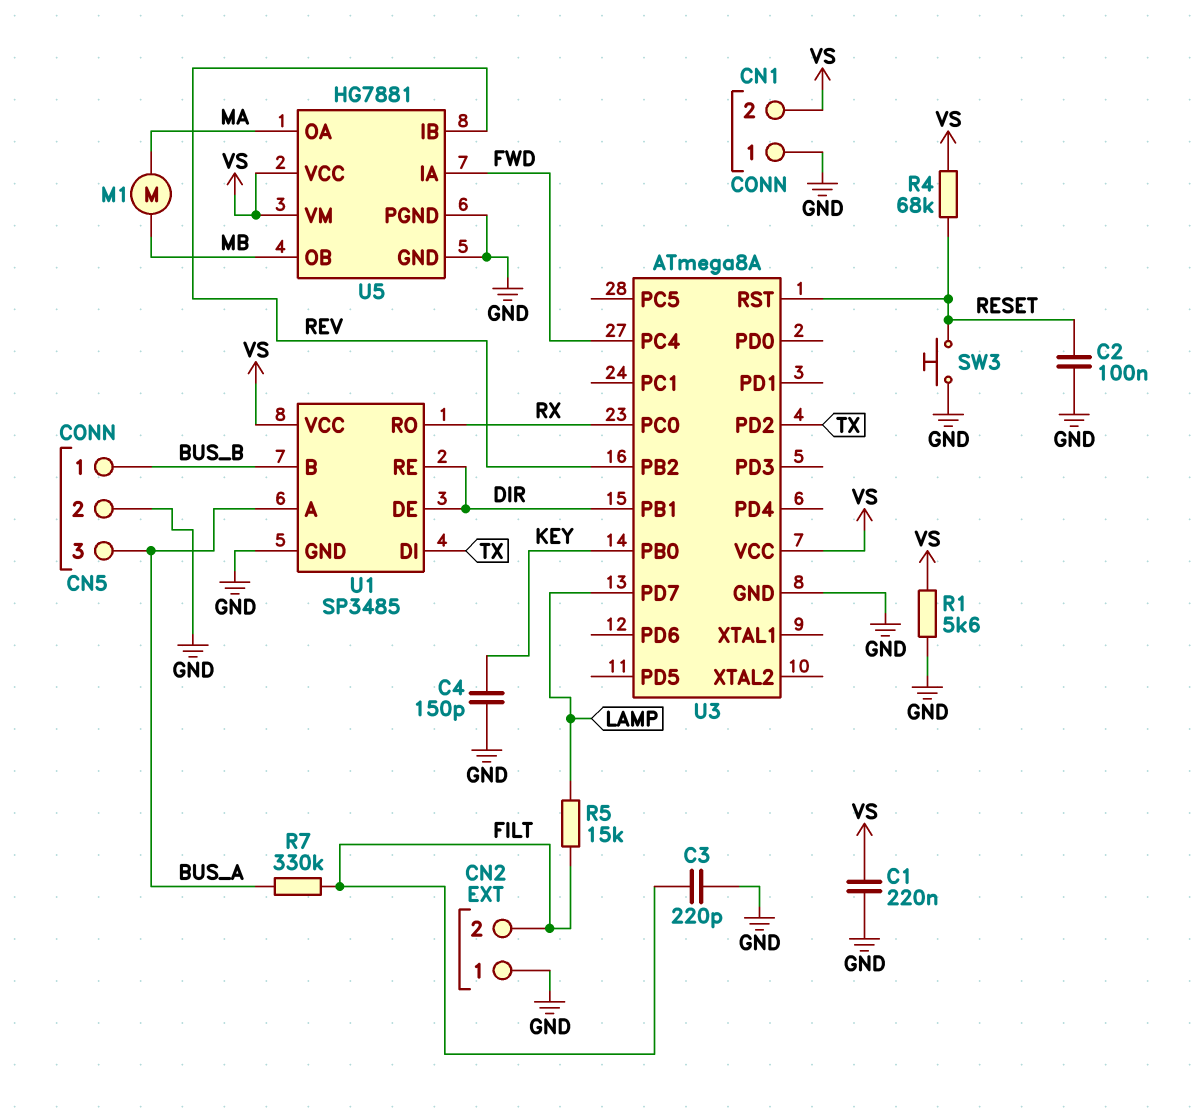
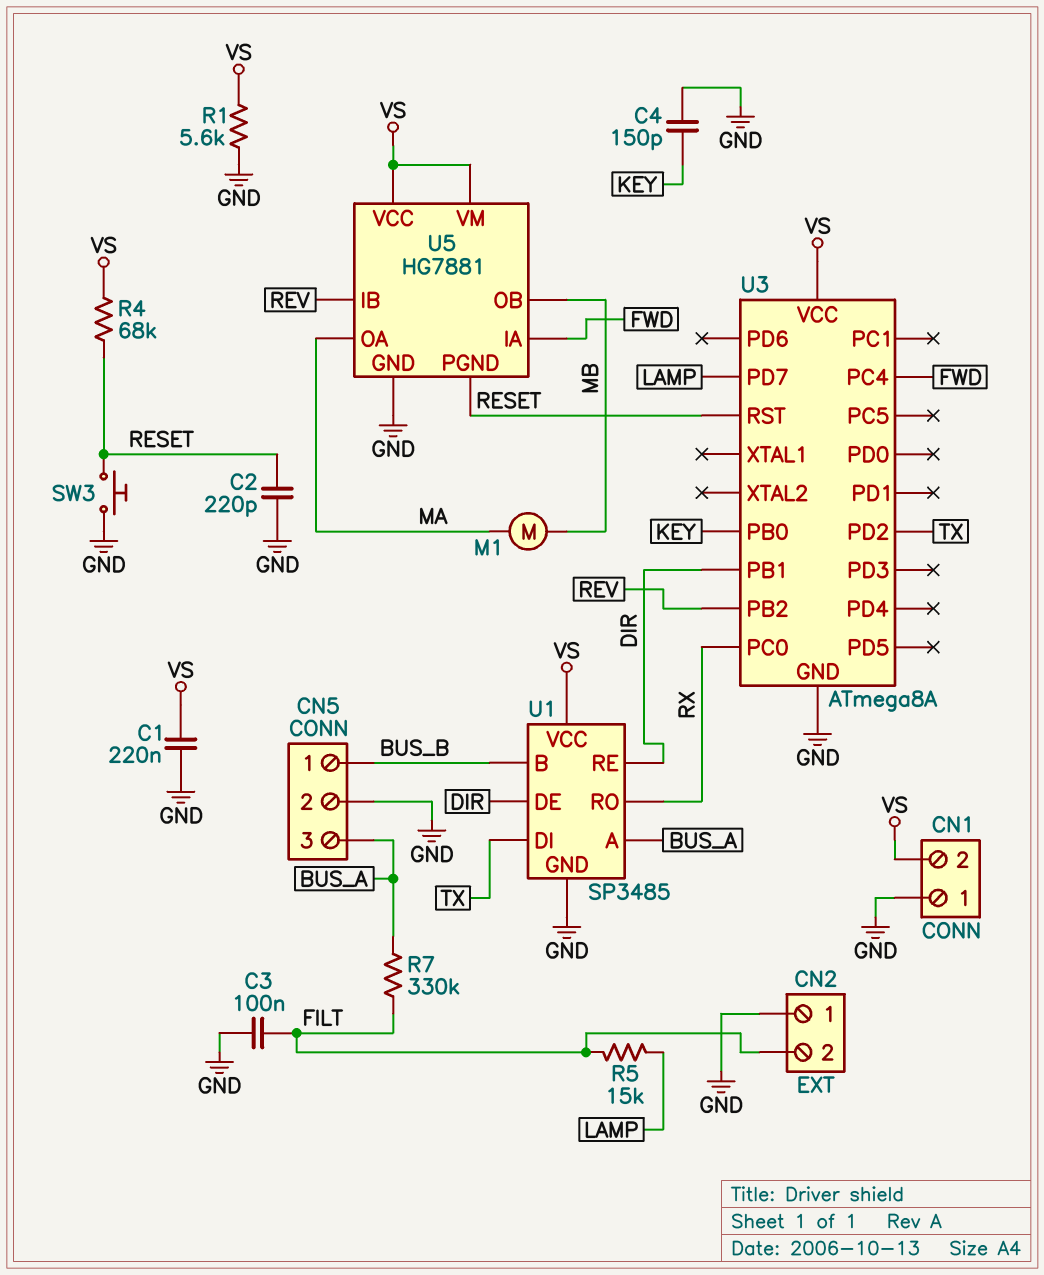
C2: 100nF (GND, RESET) -> 220pF (GND, RESET)
C3: 220pF (FILT, GND) -> 100nF (FILT, GND)
U5 pin PGND: GND -> RESET

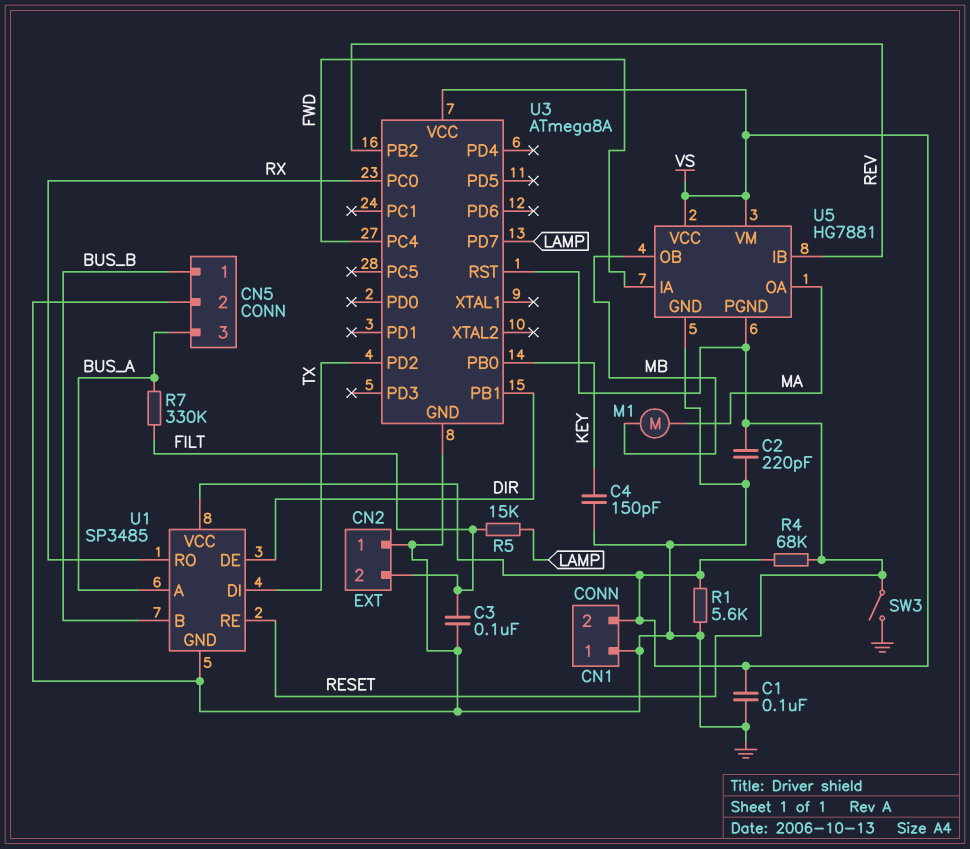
C1: 220nF (GND, VS) -> 100nF (GND, VS)
SW3: button (GND, RESET) -> switch (GND, RESET)
U1 pin RE: DIR -> RESET

